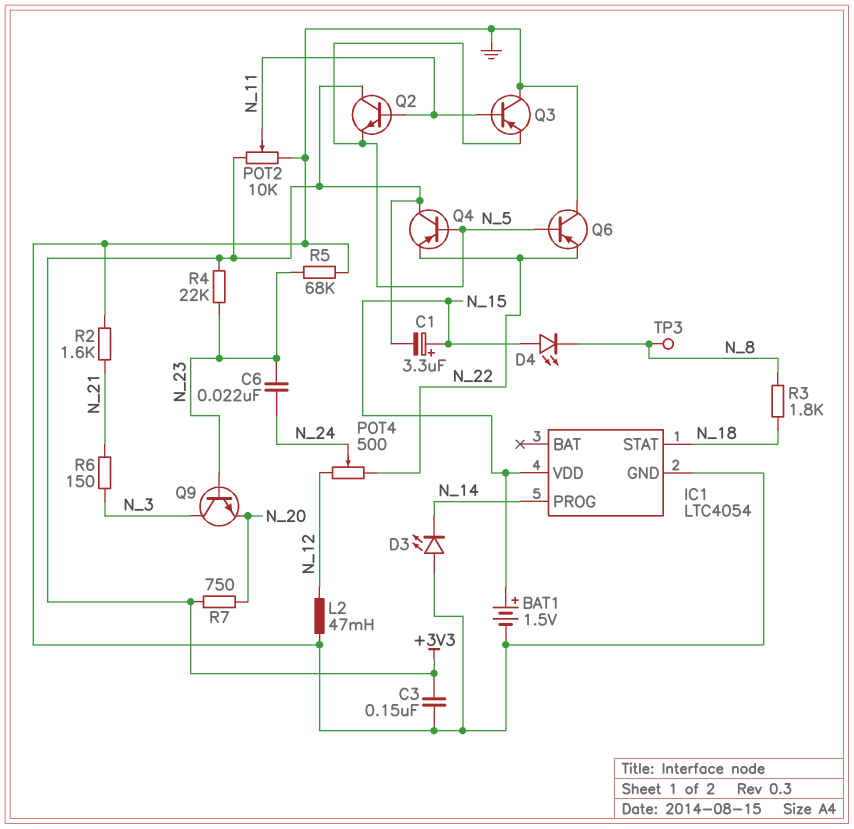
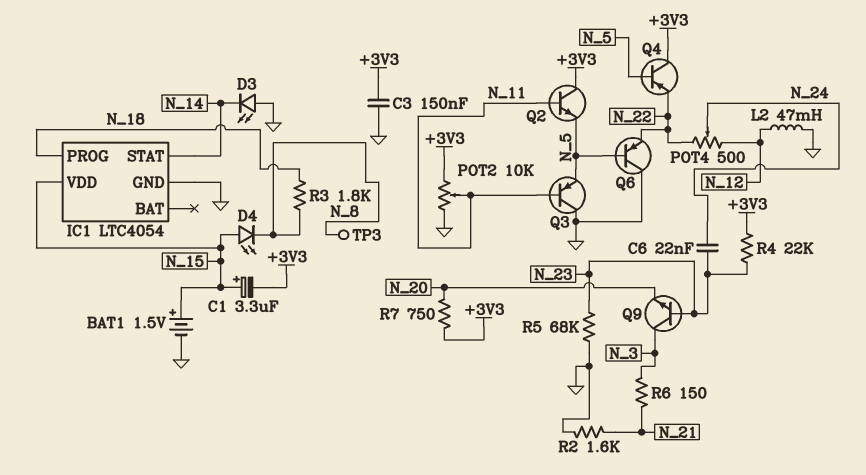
IC1 pin PROG: N_14 -> N_18
IC1 pin STAT: N_18 -> N_14

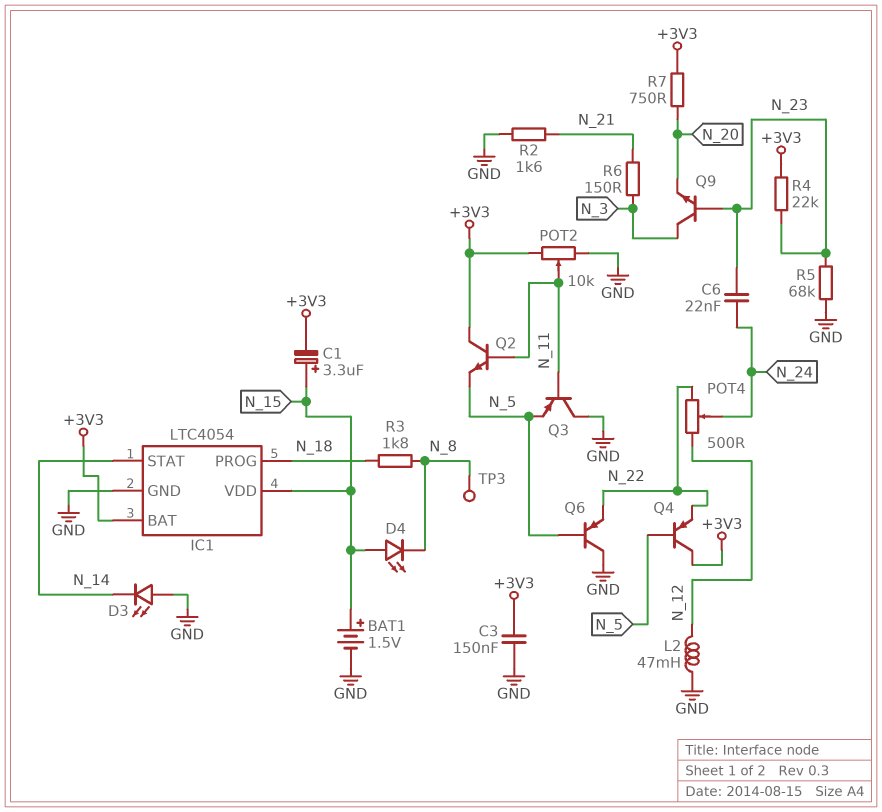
IC1 pin BAT: none -> +3V3

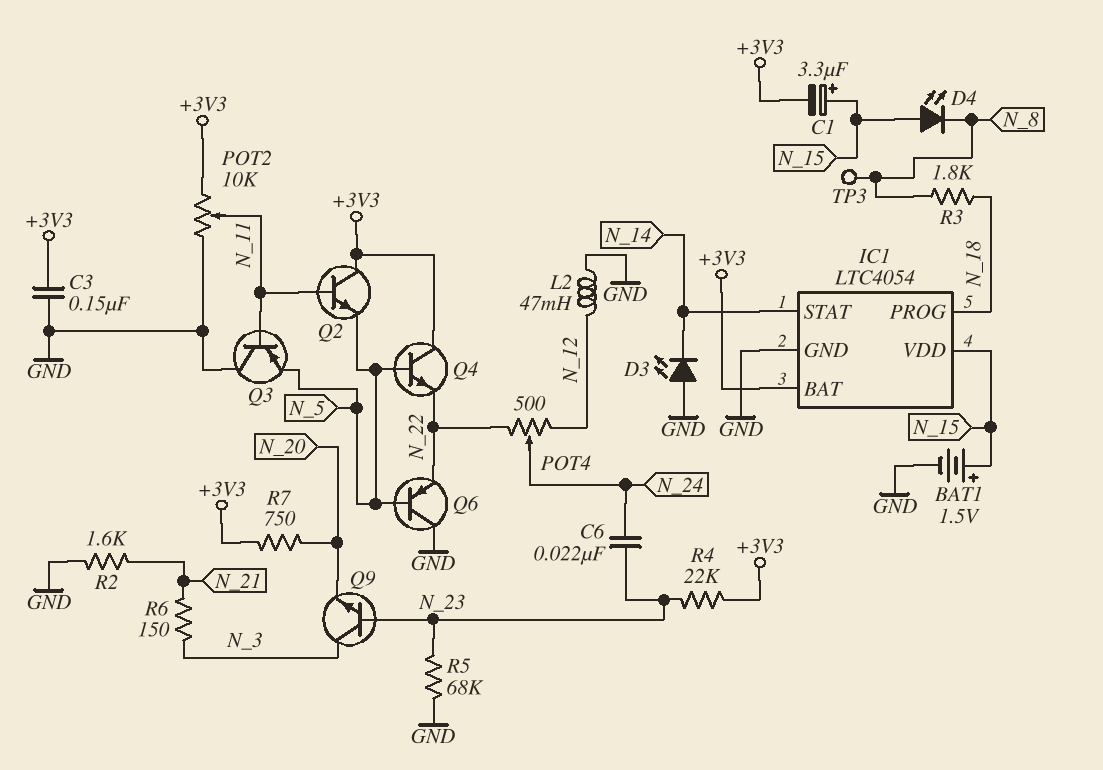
Q4: PNP (B N_5, C +3V3, E N_22) -> NPN (B N_5, C +3V3, E N_22)

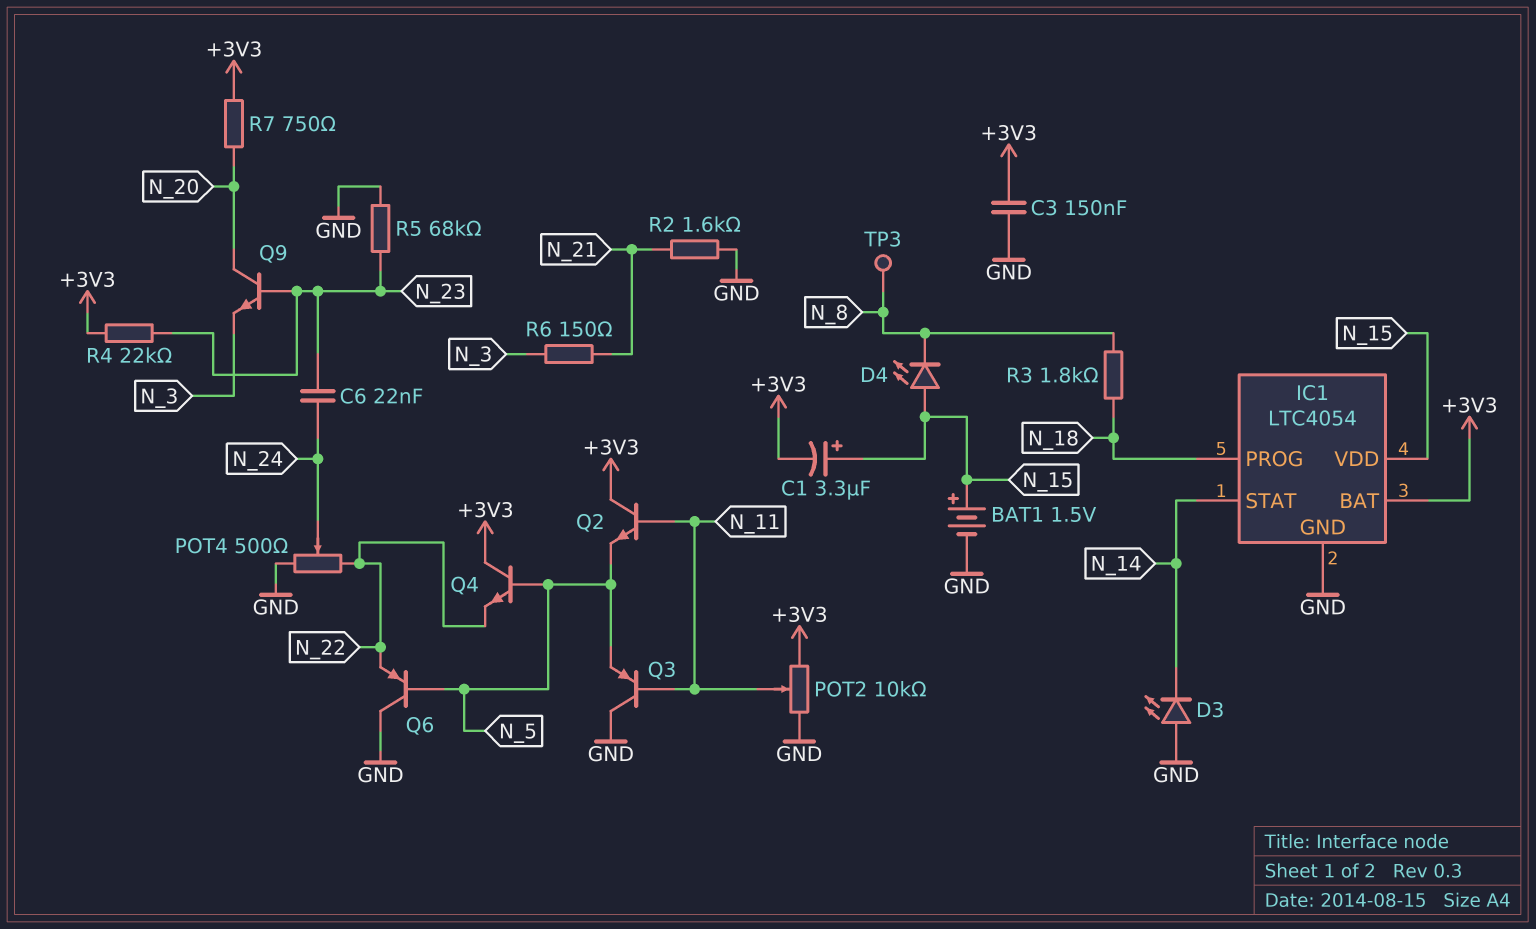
L2: 47mH (GND, N_12) -> none
POT4: 500 (N_12, N_22, wiper N_24) -> 500 (GND, N_22, wiper N_24)
Q9: NPN (B N_23, C N_3, E N_20) -> NPN (B N_23, C N_20, E N_3)

